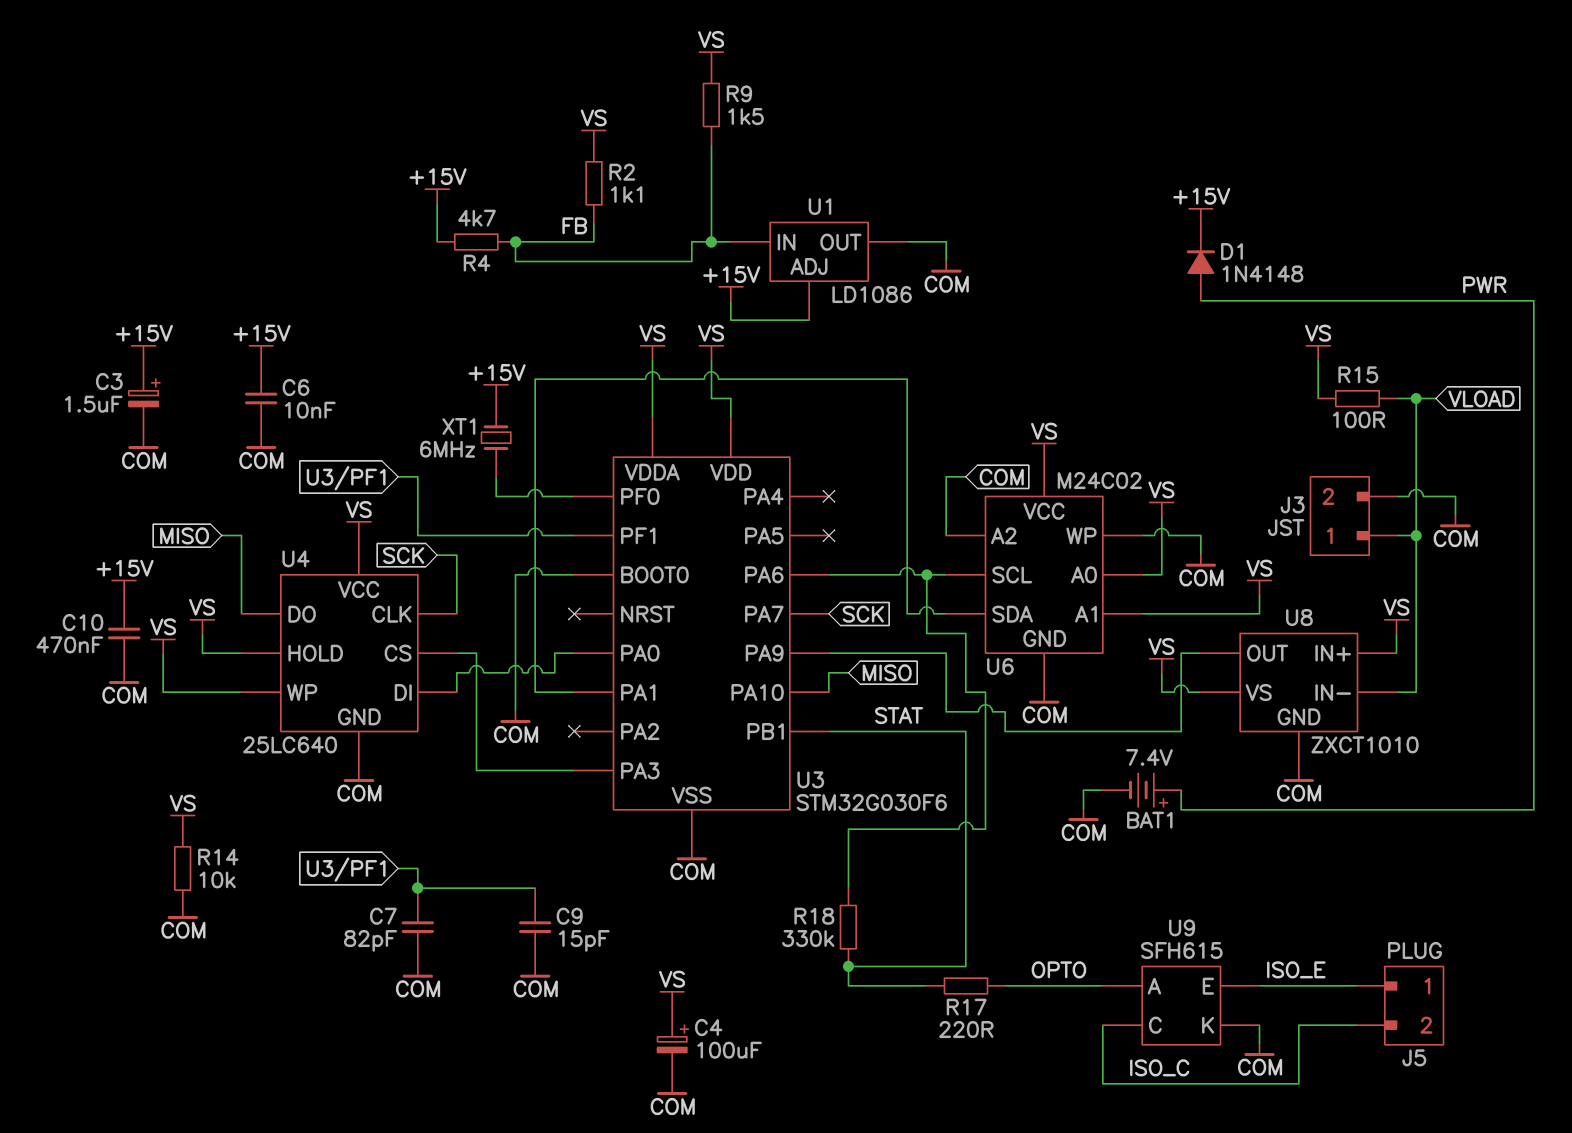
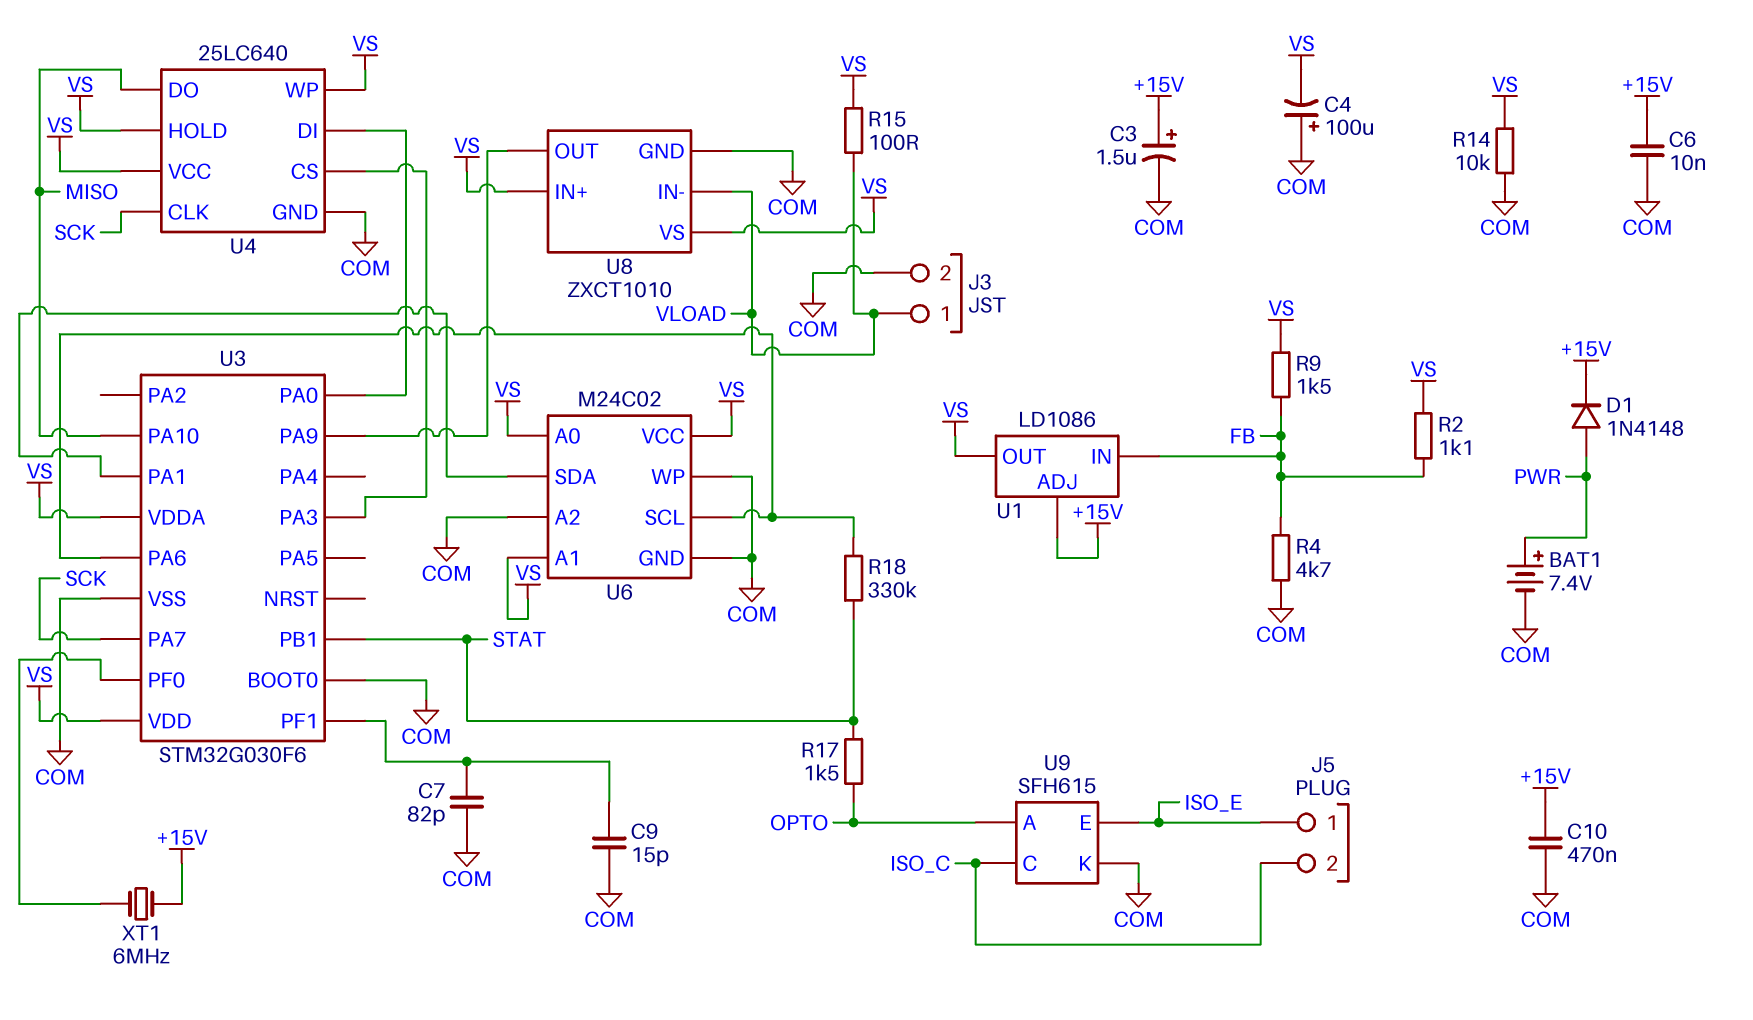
C4: 100uF (plus VS, minus COM) -> 100uF (plus COM, minus VS)
R4: 4.7k (+15V, FB) -> 4.7k (COM, FB)
R17: 220 (OPTO, STAT) -> 1.5k (OPTO, STAT)
U1 pin OUT: COM -> VS

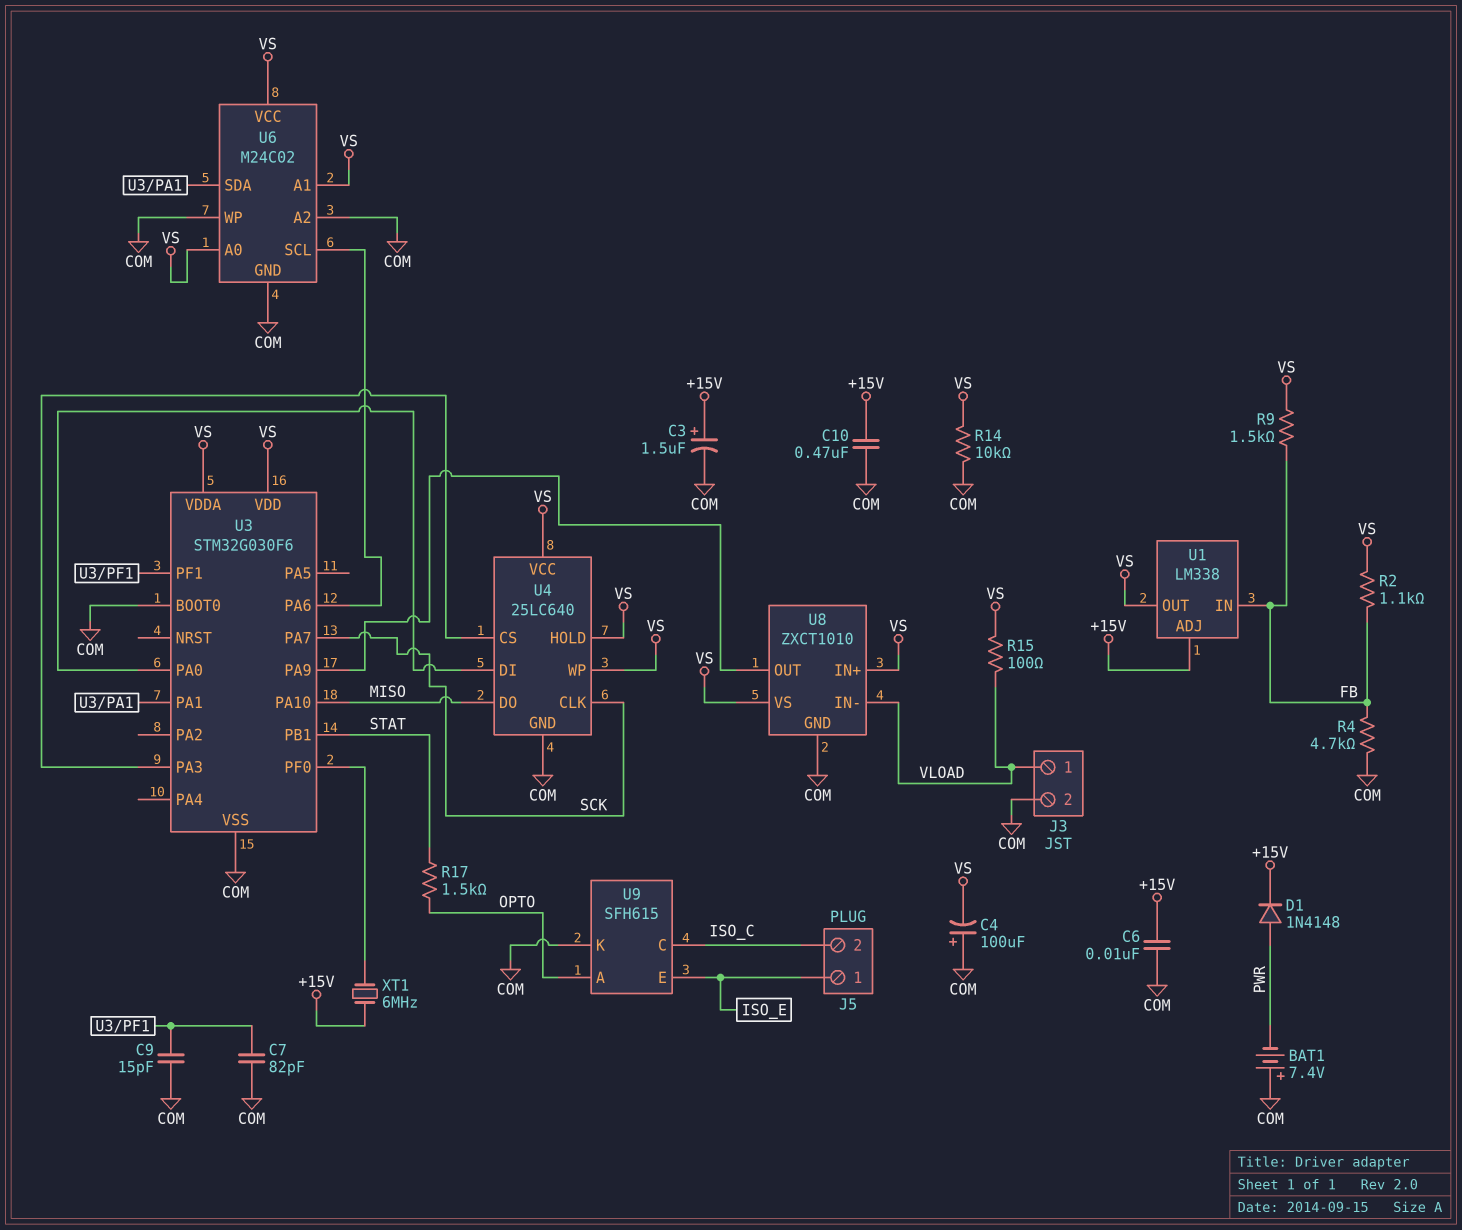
BAT1: 7.4V (plus PWR, minus COM) -> 7.4V (plus COM, minus PWR)
R18: 330k (STAT, U3/PA6) -> none
U1: LD1086 -> LM338

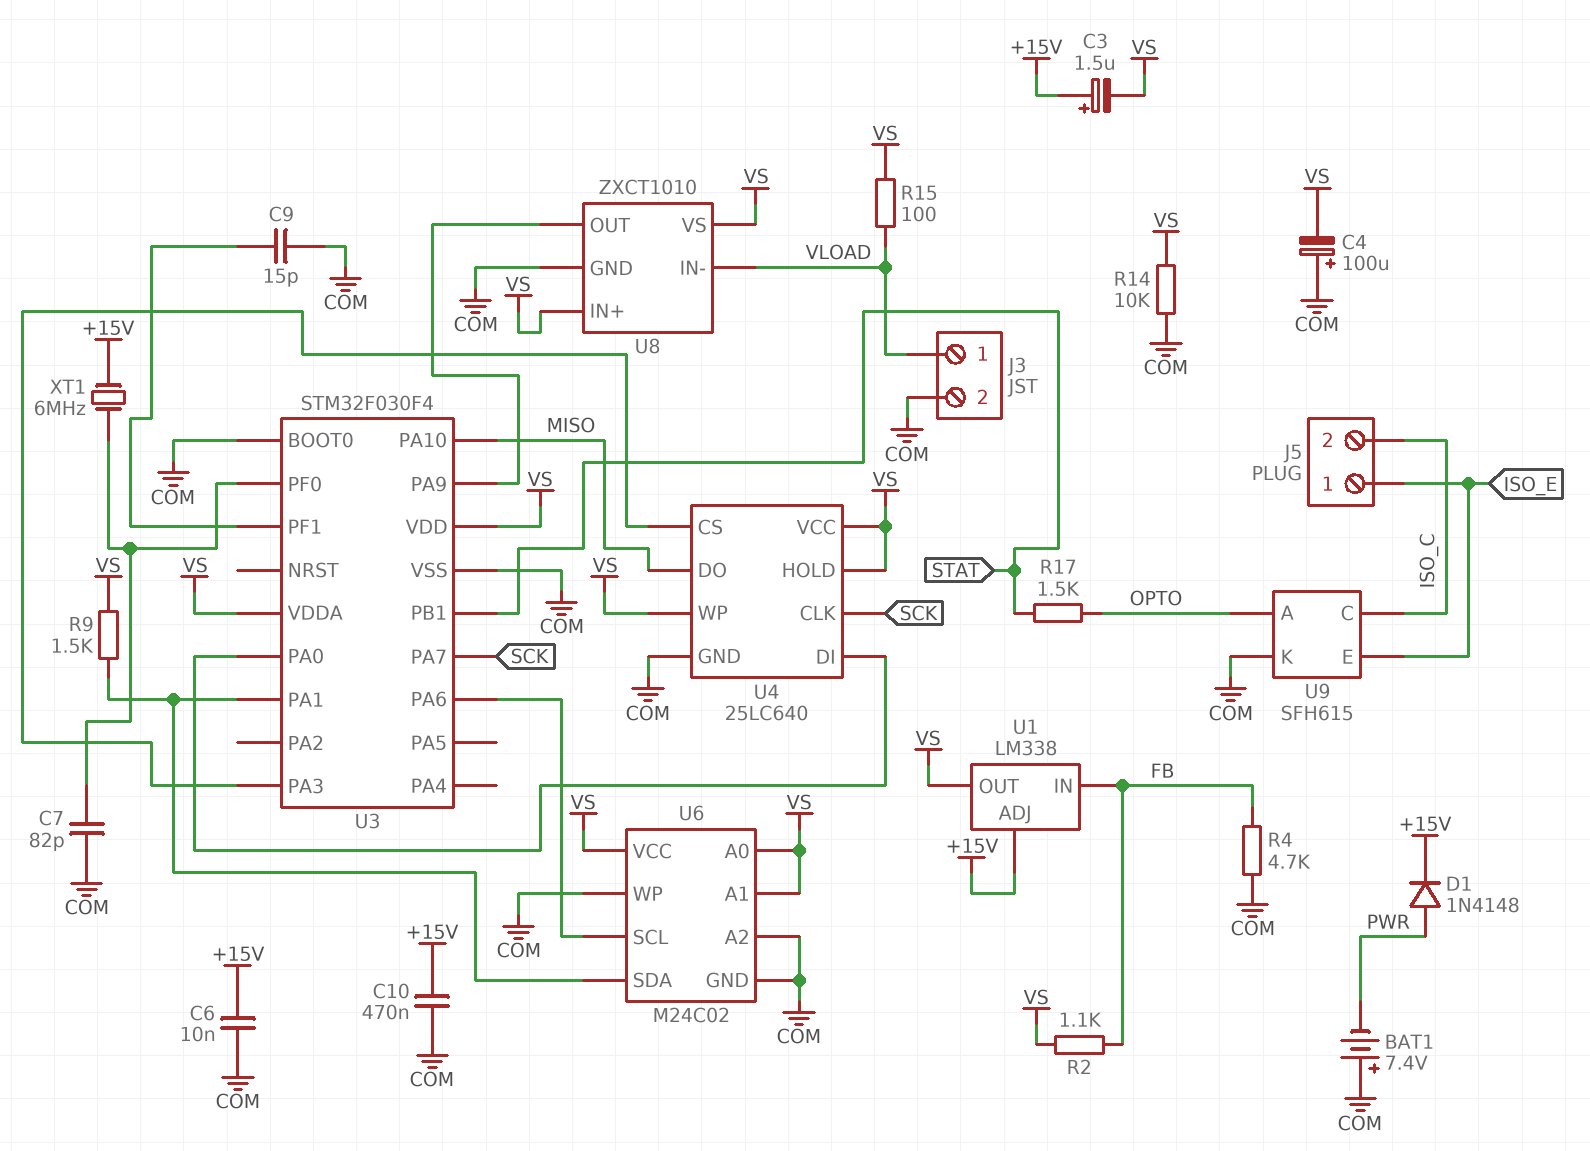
C3: 1.5uF (plus +15V, minus COM) -> 1.5uF (plus +15V, minus VS)
C7: 82pF (COM, U3/PF1) -> 82pF (COM, U3/PF0)
R9: 1.5k (FB, VS) -> 1.5k (U3/PA1, VS)
U3: STM32G030F6 -> STM32F030F4

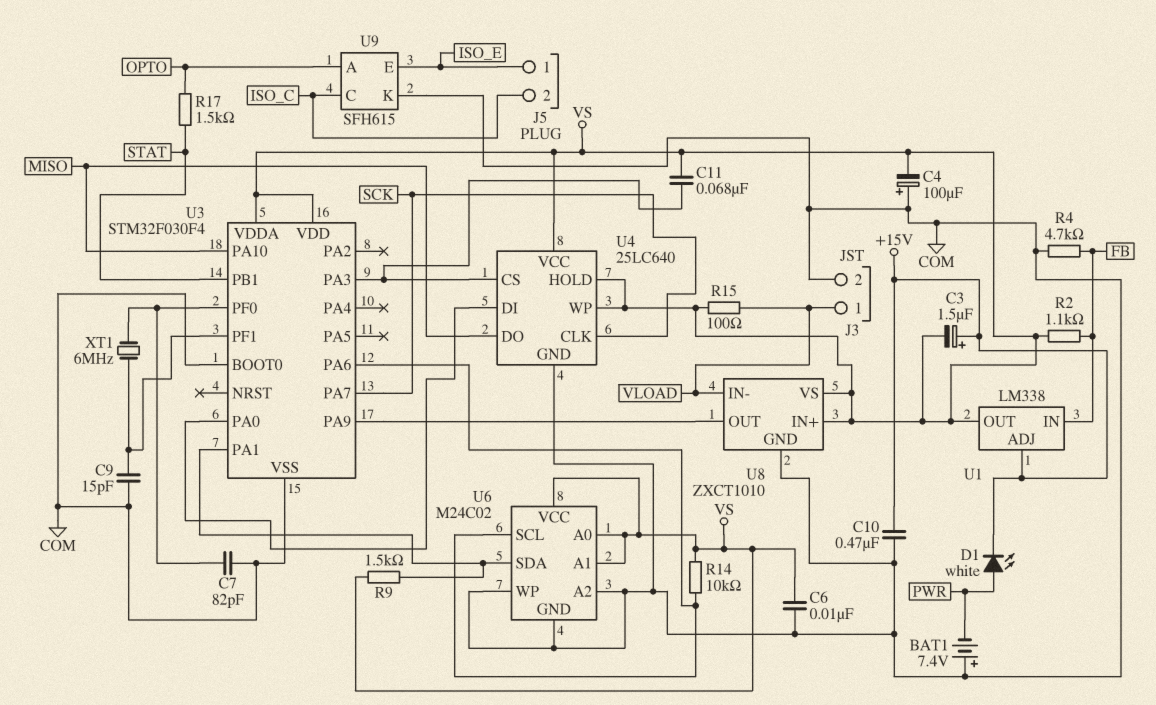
C6: 10nF (+15V, COM) -> 10nF (COM, VS)
C11: none -> 68nF (U3/PA3, VS)
D1: diode 1N4148 (A PWR, K +15V) -> LED white (A PWR, K +15V)
R14: 10k (COM, VS) -> 10k (U3/PA6, VS)
XT1: 6MHz (+15V, U3/PF0) -> 6MHz (U3/PF0, U3/PF1)

